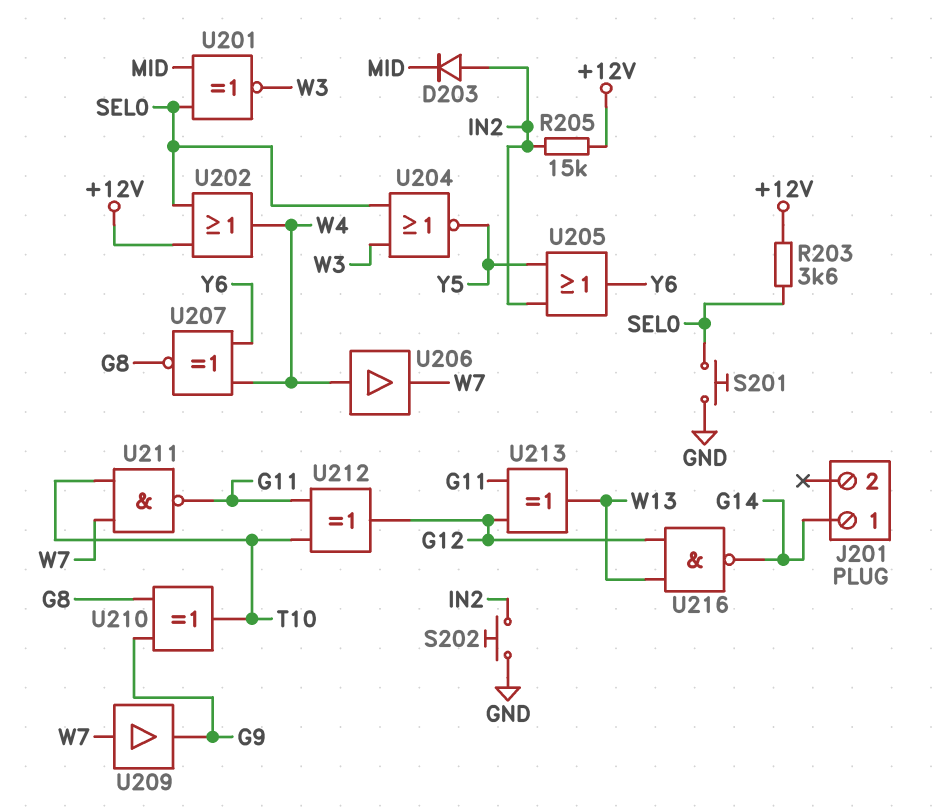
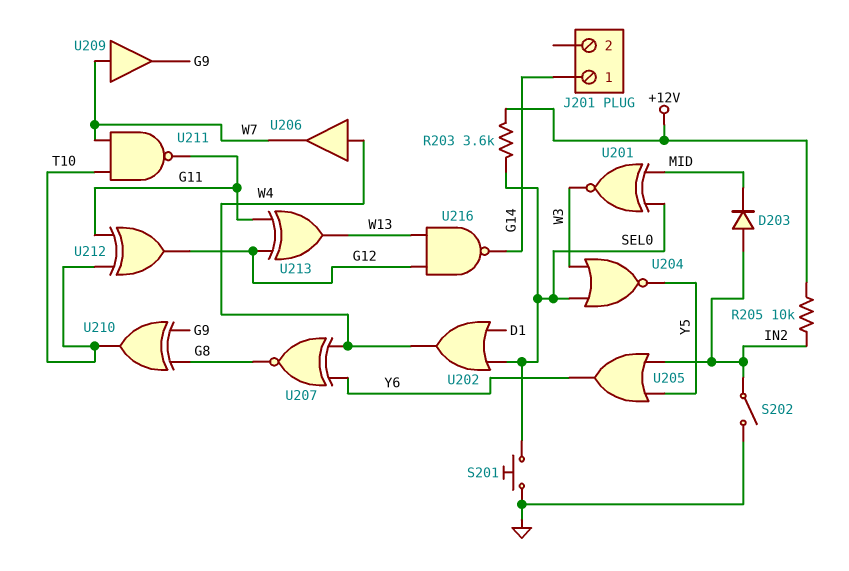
R205: 15k (+12V, IN2) -> 10k (+12V, IN2)
S202: button (GND, IN2) -> switch (GND, IN2)
U202: OR (in +12V, in SEL0, out W4) -> OR (in D1, in SEL0, out W4)

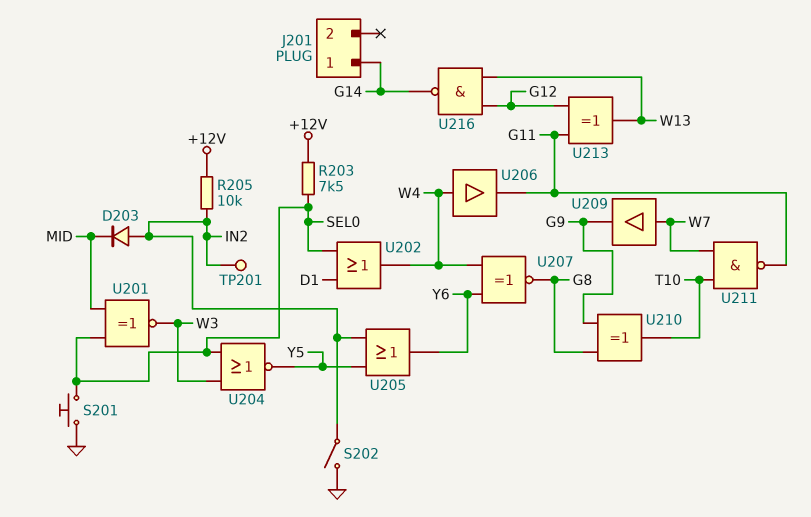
R203: 3.6k (+12V, SEL0) -> 7.5k (+12V, SEL0)
TP201: none -> test point (IN2)
U206: buffer (in W4, out W7) -> buffer (in W4, out G11)
U212: XOR (in G11, in T10, out G12) -> none

